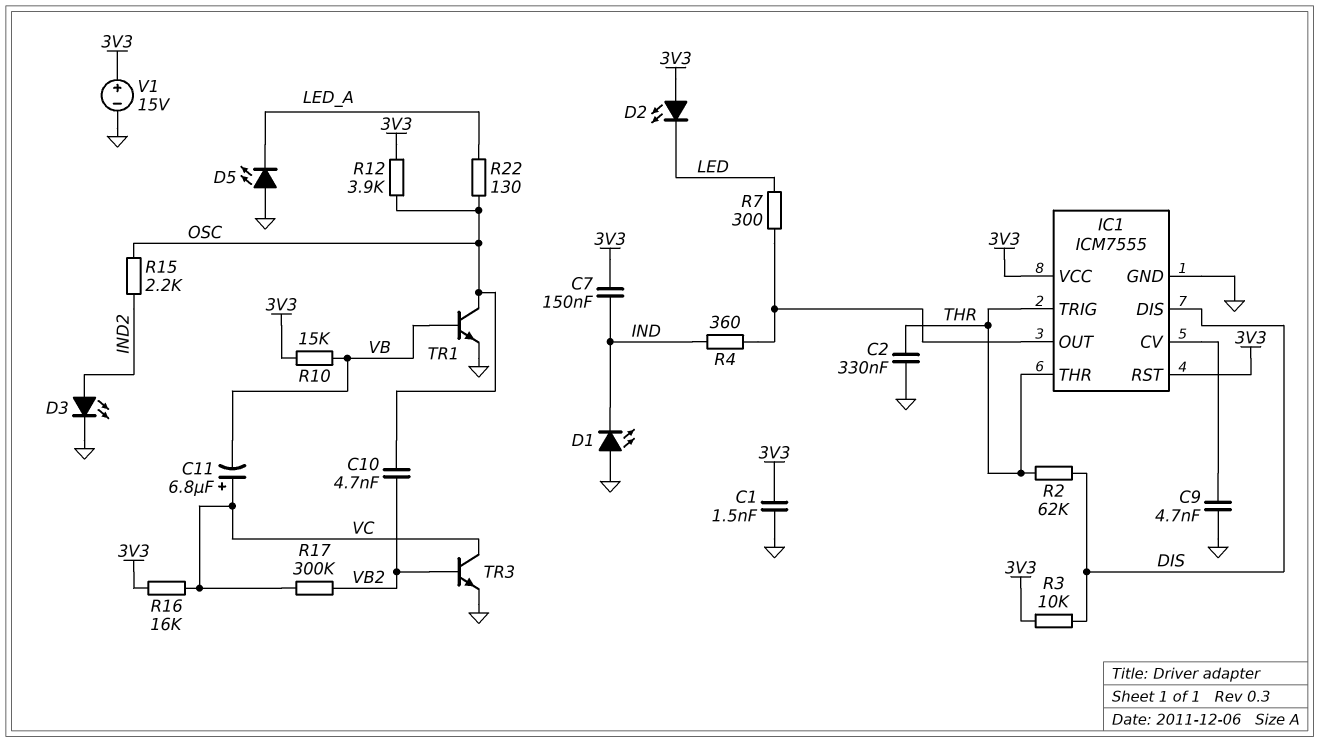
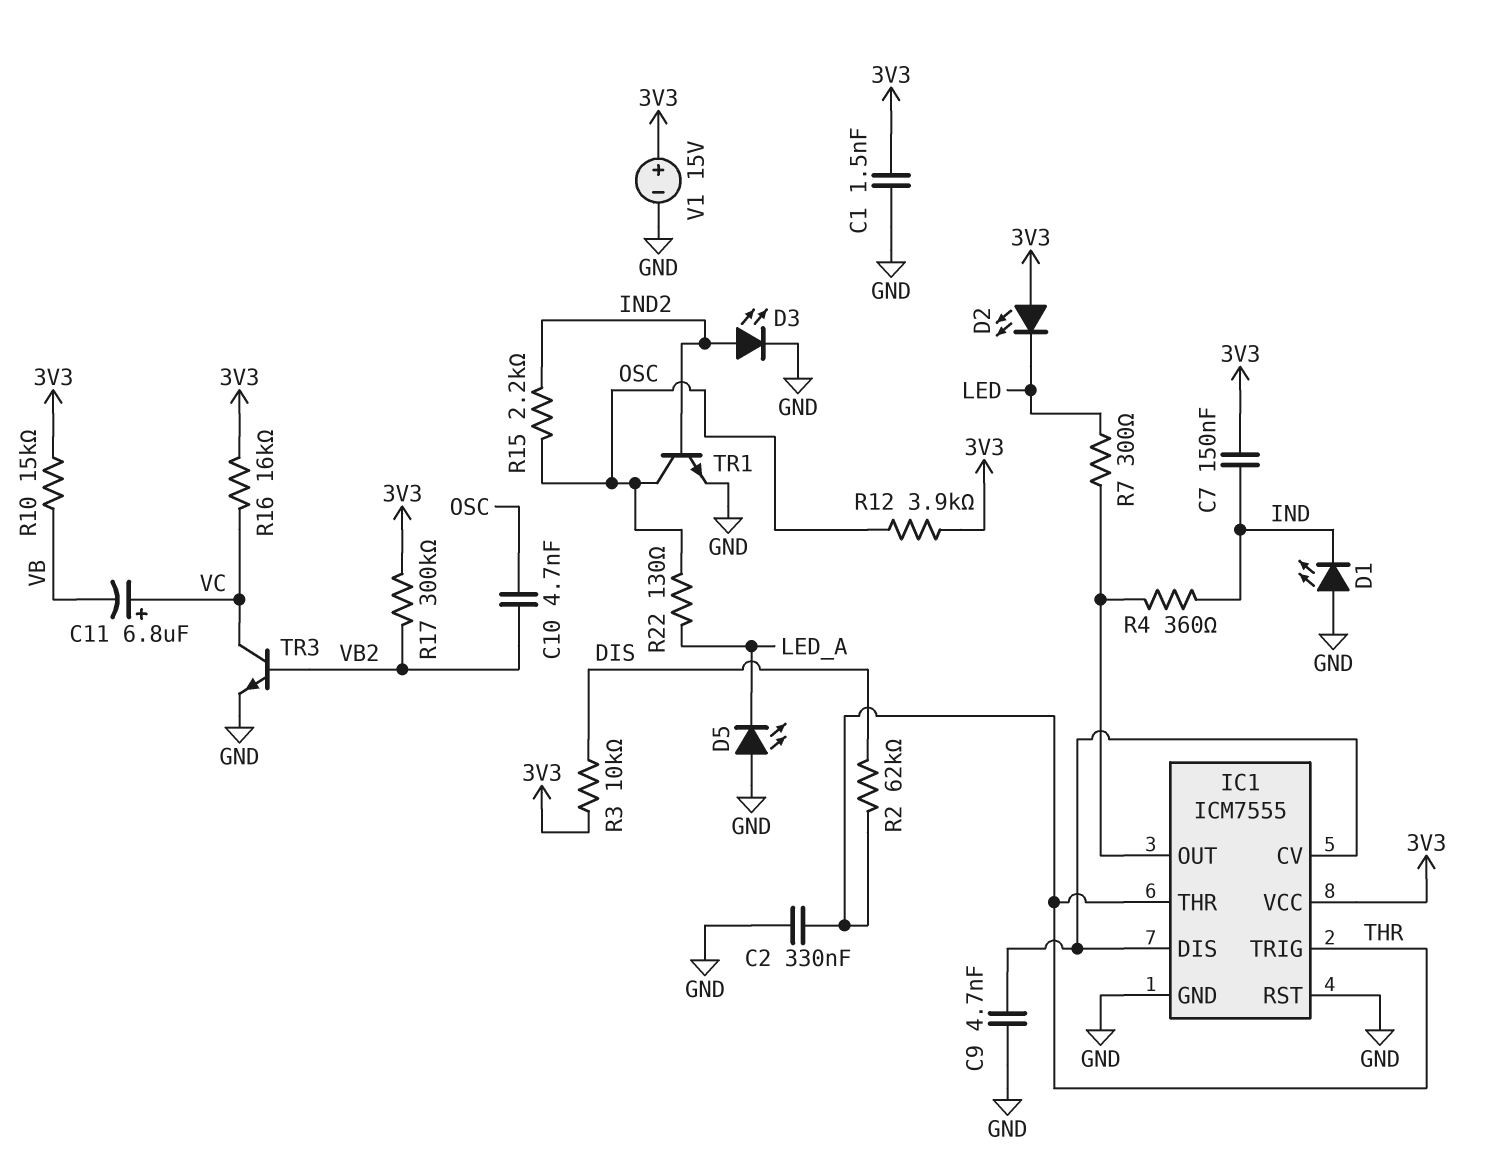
IC1 pin DIS: DIS -> IC1/CV
IC1 pin RST: 3V3 -> GND
R17: 300k (VB2, VC) -> 300k (3V3, VB2)
TR1: NPN (B VB, C OSC, E GND) -> NPN (B IND2, C OSC, E GND)

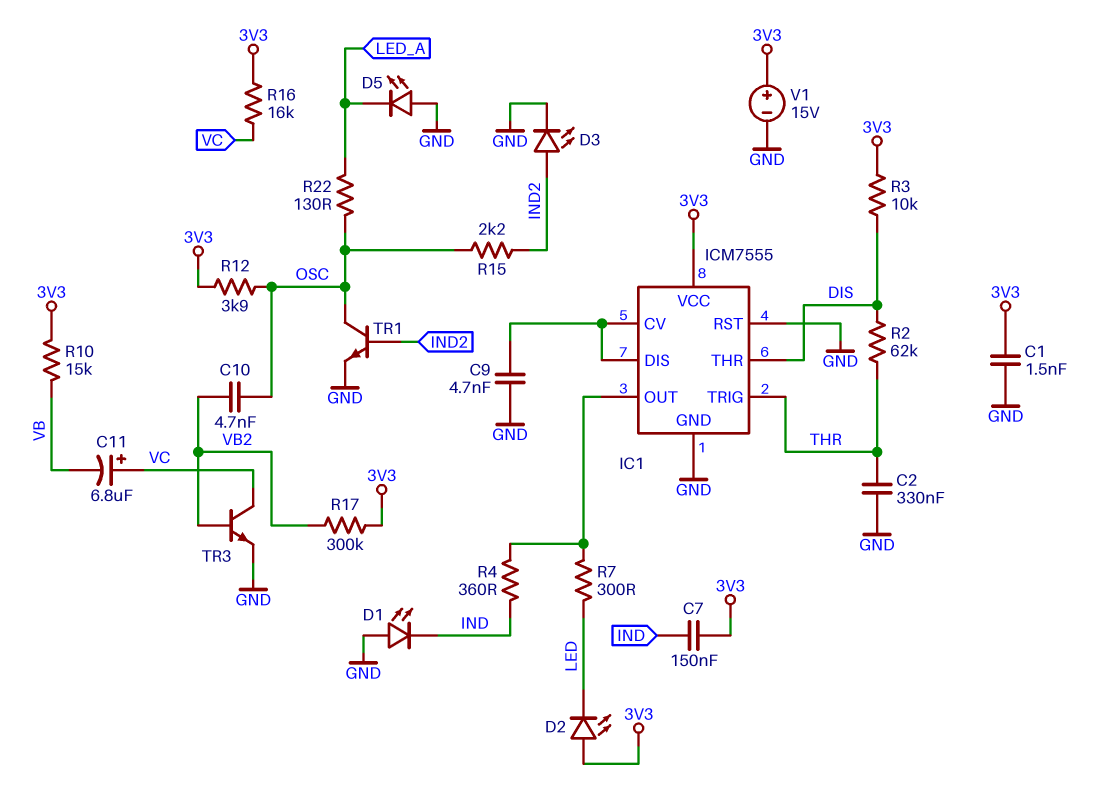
IC1 pin THR: THR -> DIS

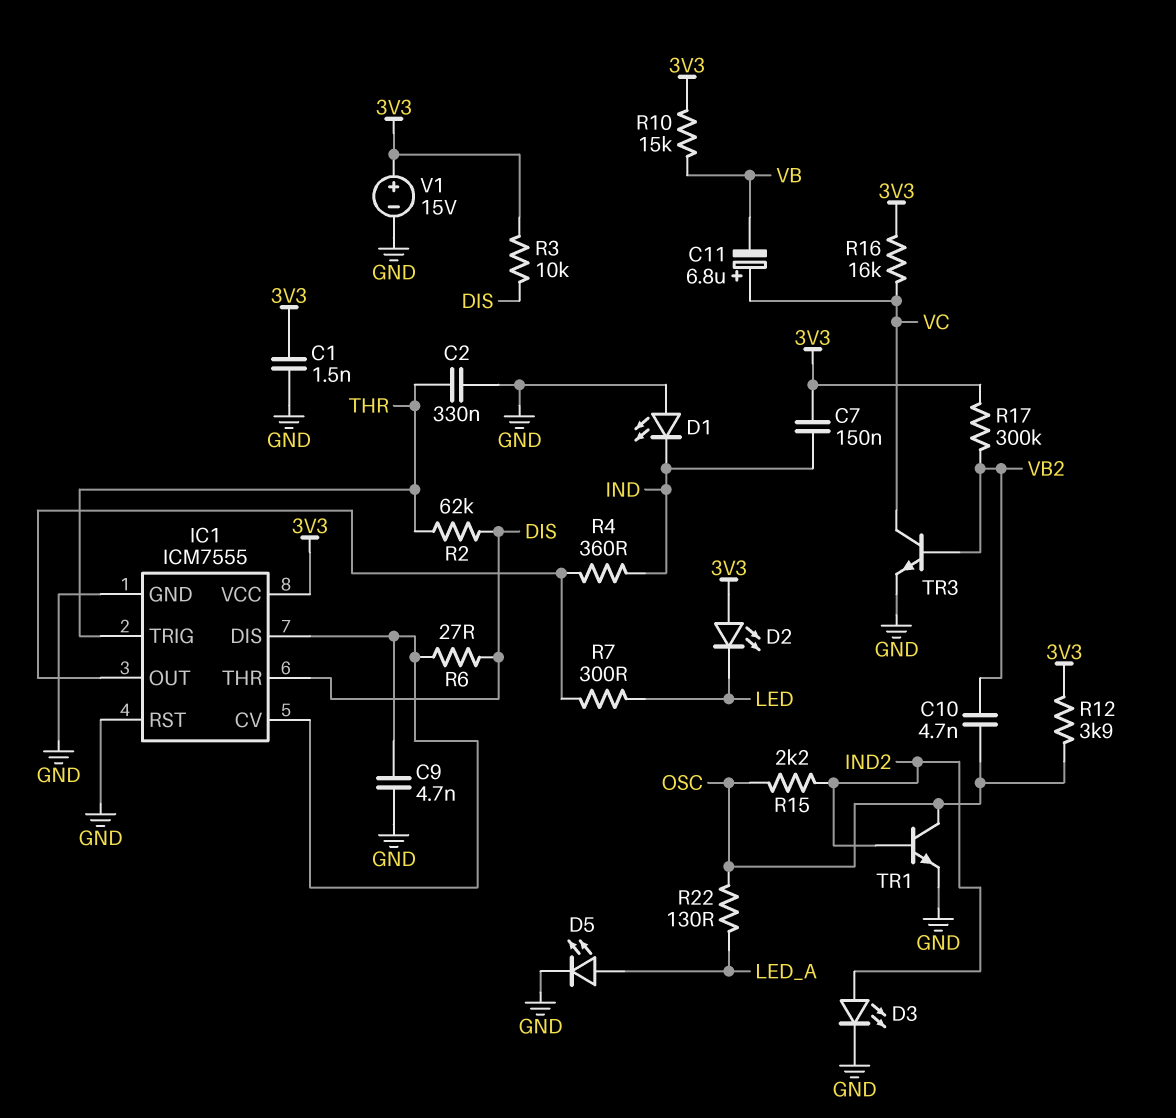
D5: LED (A GND, K LED_A) -> LED (A LED_A, K GND)
R6: none -> 27 (DIS, IC1/CV)

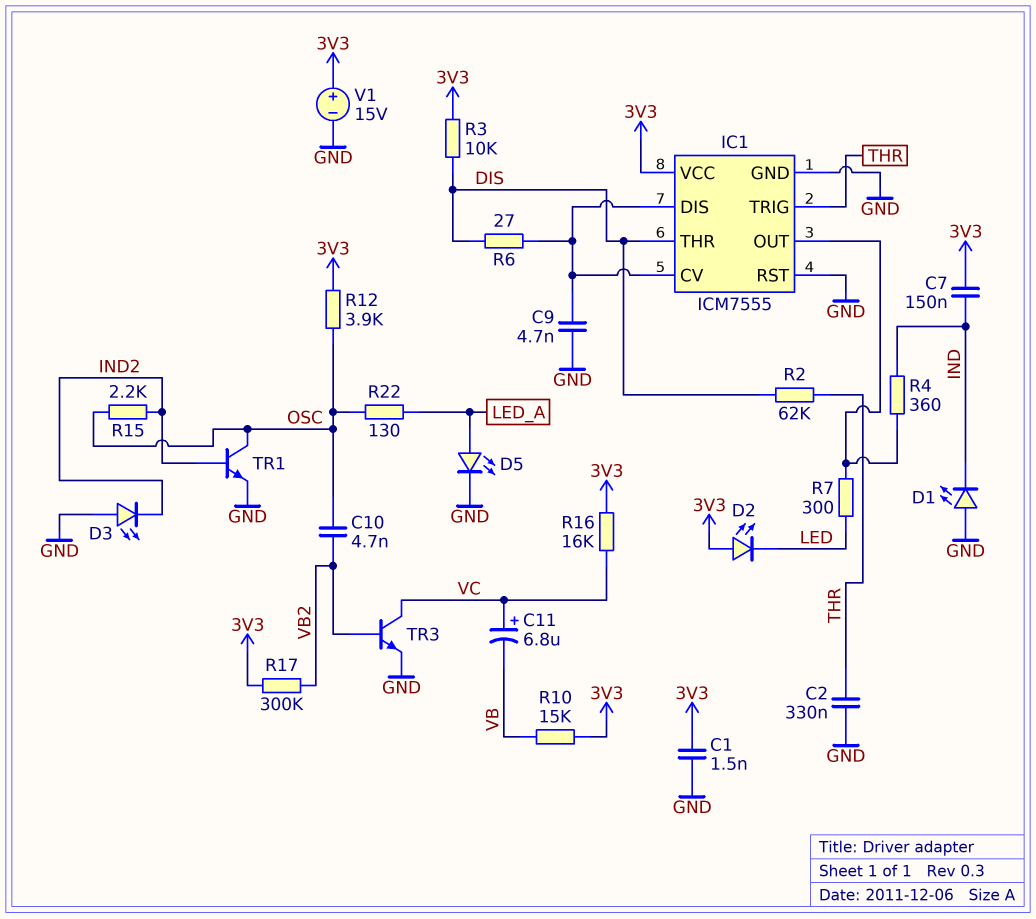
D3: LED (A IND2, K GND) -> LED (A GND, K IND2)

